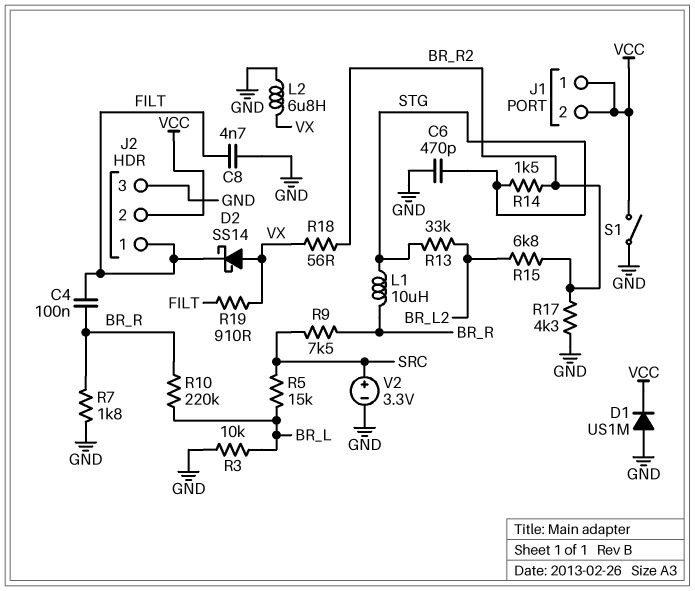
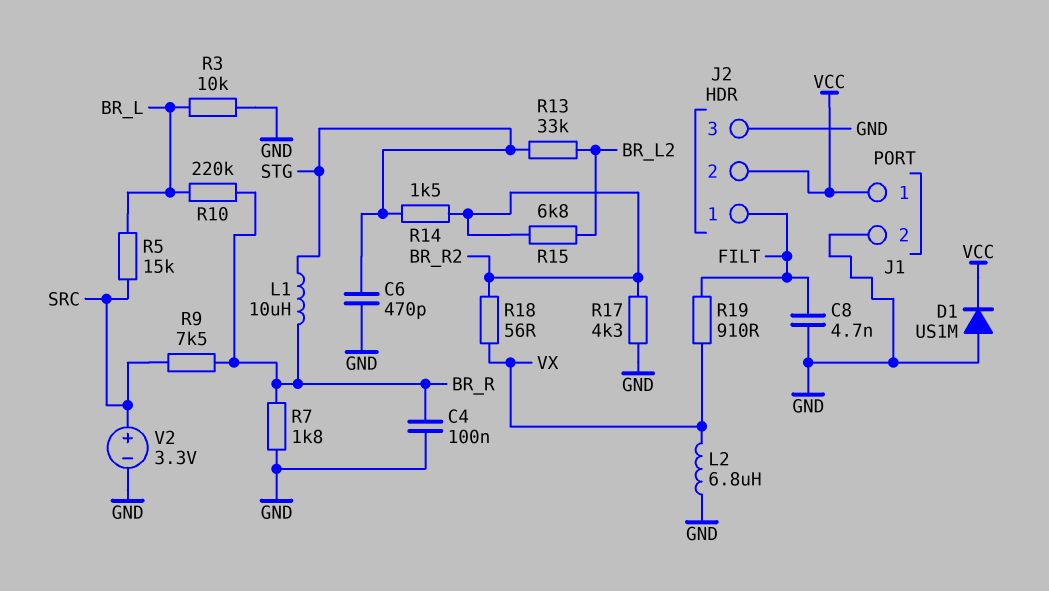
C4: 100nF (BR_R, FILT) -> 100nF (BR_R, GND)
D2: schottky SS14 (A VX, K FILT) -> none
J1 pin 2: VCC -> GND
S1: switch (GND, VCC) -> none

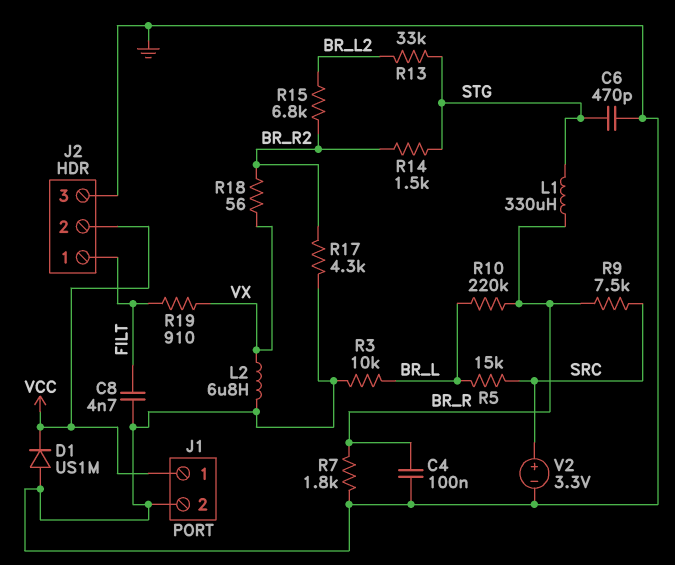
L1: 10uH (BR_R, STG) -> 330uH (BR_R, STG)

